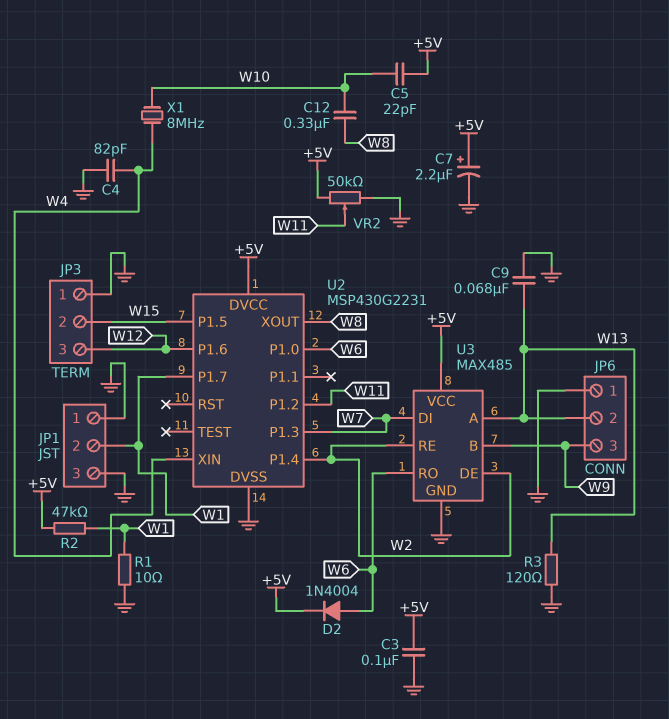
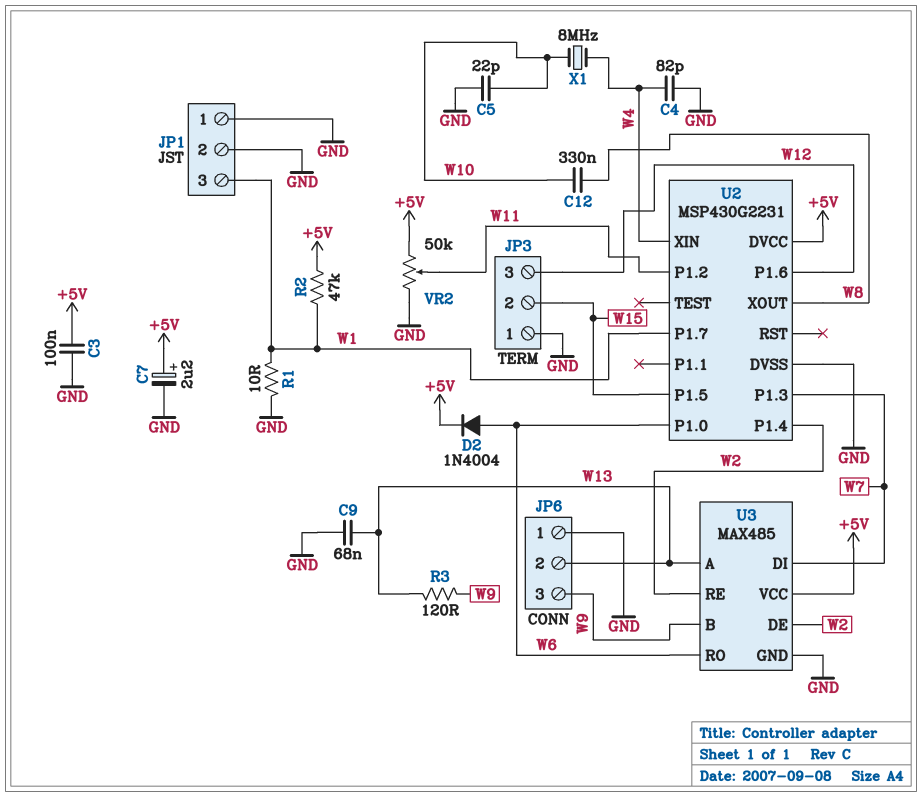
C5: 22pF (+5V, W10) -> 22pF (GND, W10)
JP1 pin 2: W1 -> GND
JP1 pin 3: GND -> W1
R3: 120 (GND, W13) -> 120 (W9, W13)

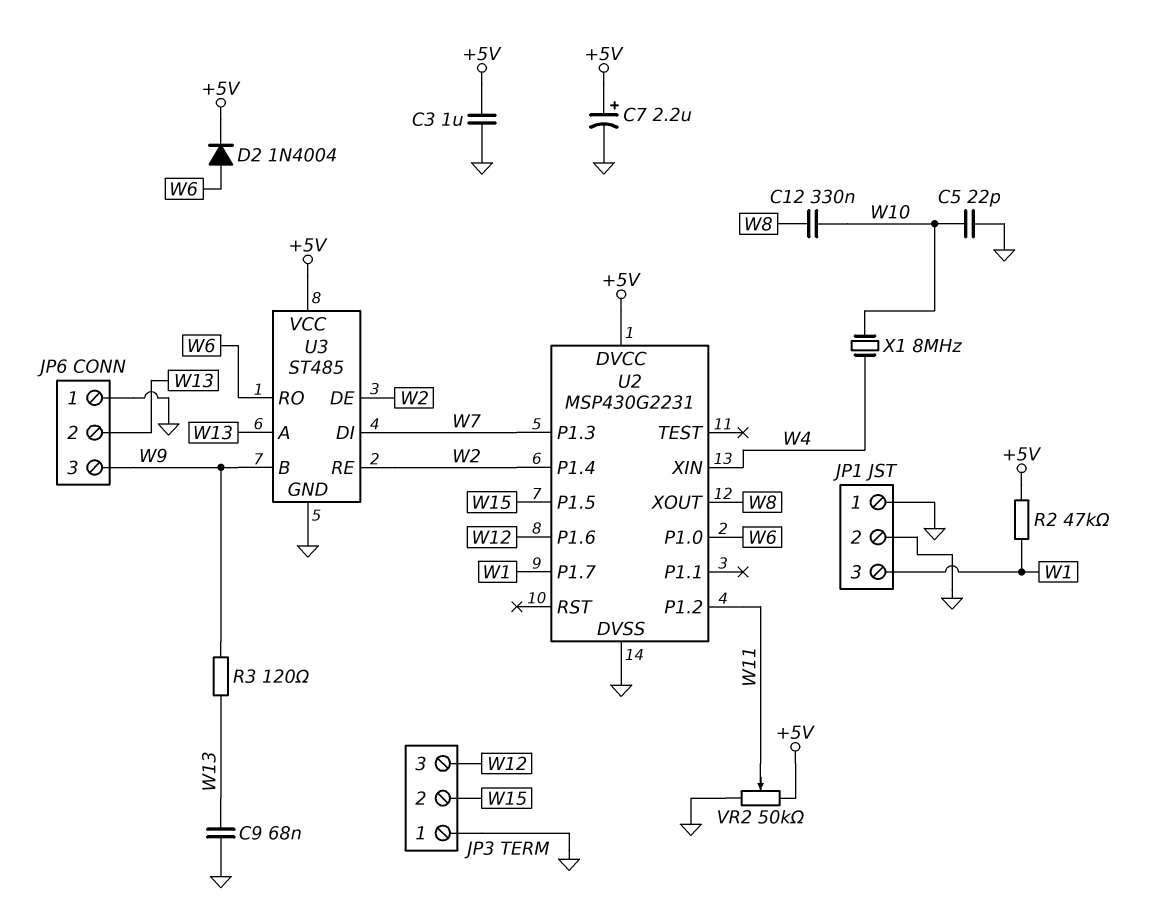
C3: 100nF (+5V, GND) -> 1uF (+5V, GND)
C4: 82pF (GND, W4) -> none
R1: 10 (GND, W1) -> none
U3: MAX485 -> ST485

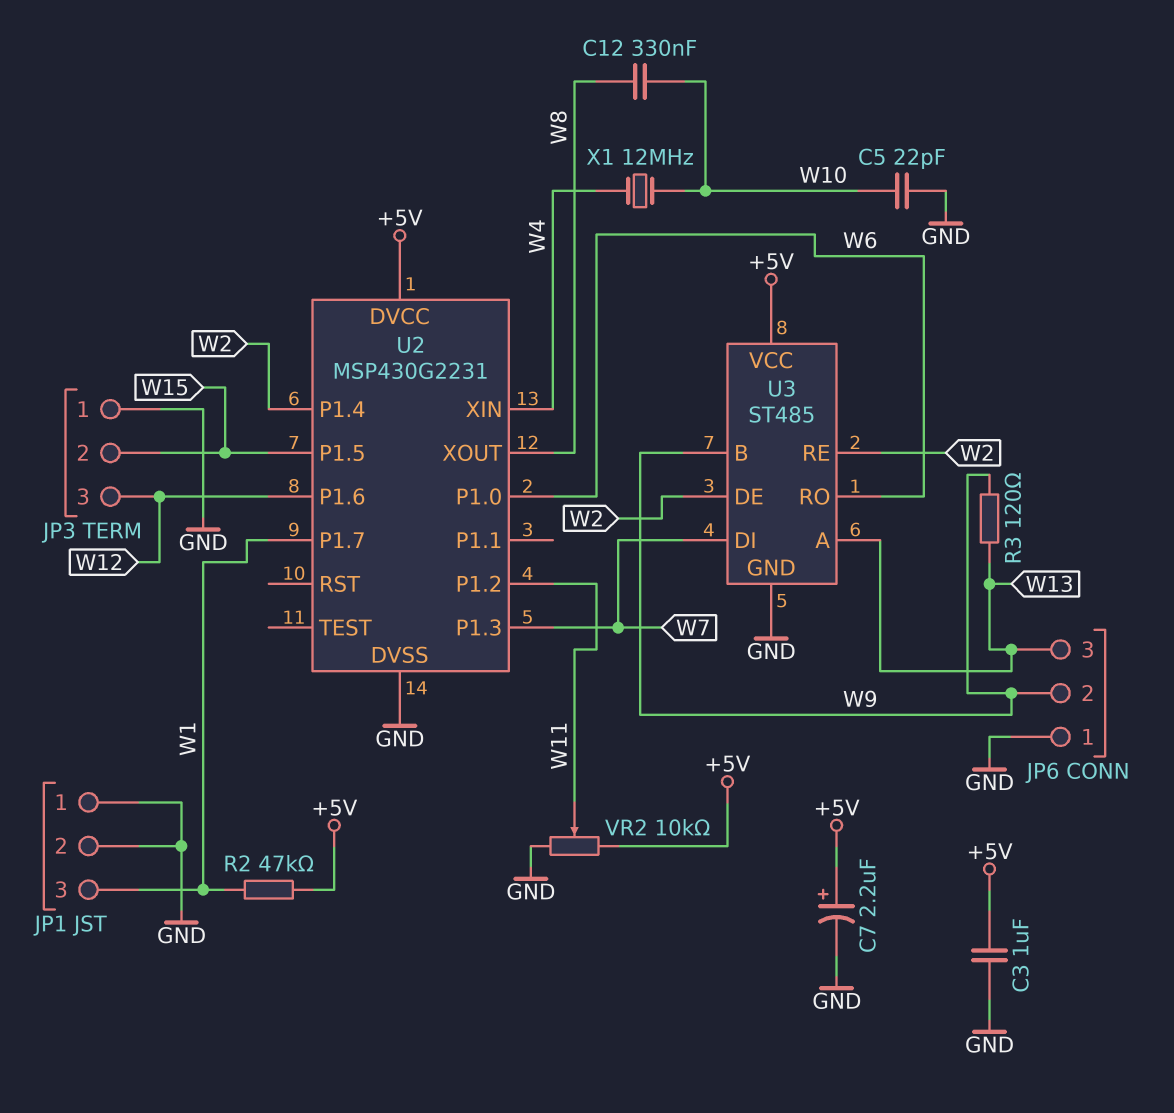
C9: 68nF (GND, W13) -> none
D2: diode 1N4004 (A W6, K +5V) -> none
JP6 pin 2: W13 -> W9
JP6 pin 3: W9 -> W13
VR2: 50k (+5V, GND, wiper W11) -> 10k (+5V, GND, wiper W11)
X1: 8MHz (W4, W10) -> 12MHz (W4, W10)

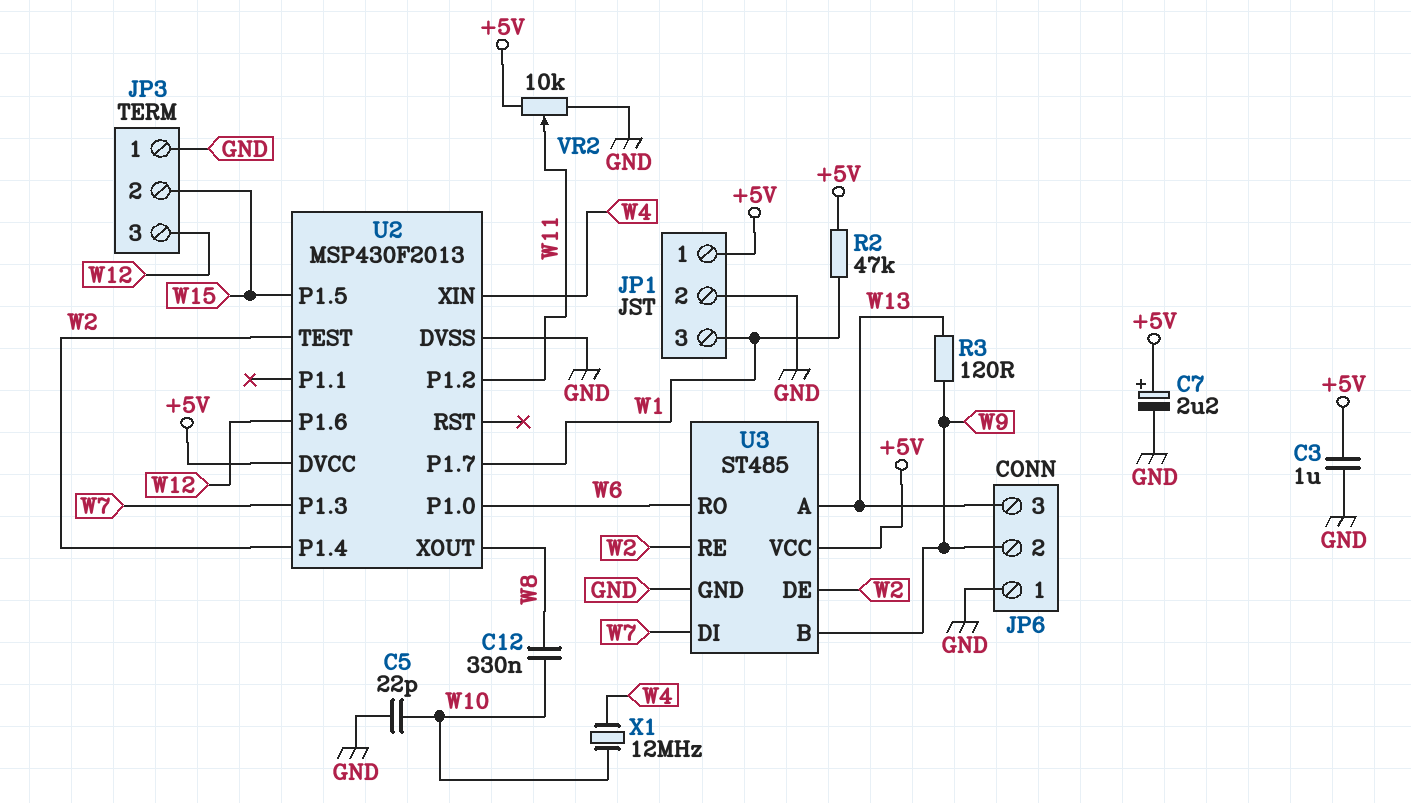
JP1 pin 1: GND -> +5V
U2: MSP430G2231 -> MSP430F2013
U2 pin TEST: none -> W2

